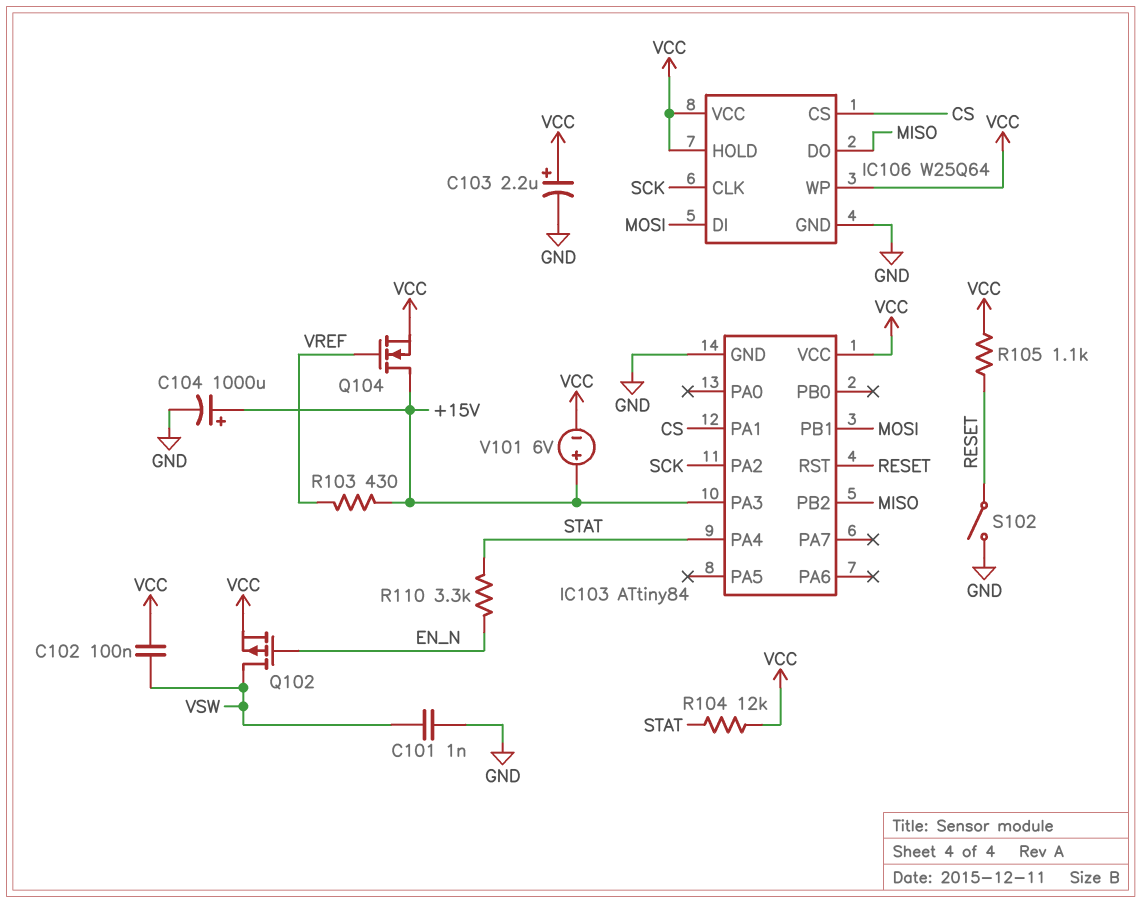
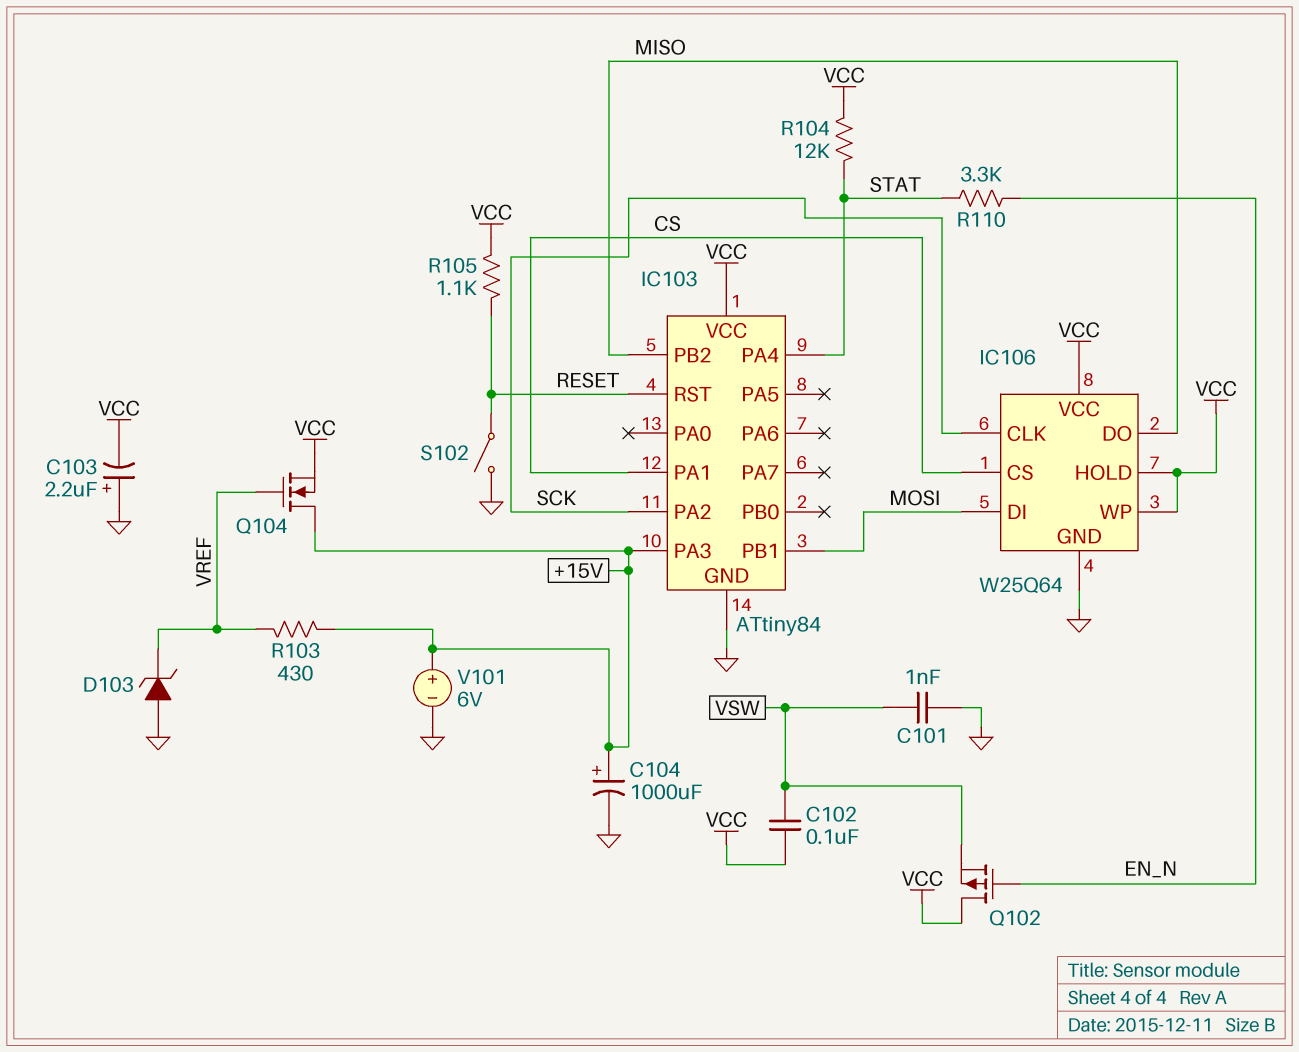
C103: 2.2uF (plus VCC, minus GND) -> 2.2uF (plus GND, minus VCC)
D103: none -> zener (A GND, K VREF)
Q102: PMOS (G EN_N, D VSW, S VCC) -> PMOS (G EN_N, D VCC, S VSW)
V101: 6V (plus +15V, minus VCC) -> 6V (plus +15V, minus GND)

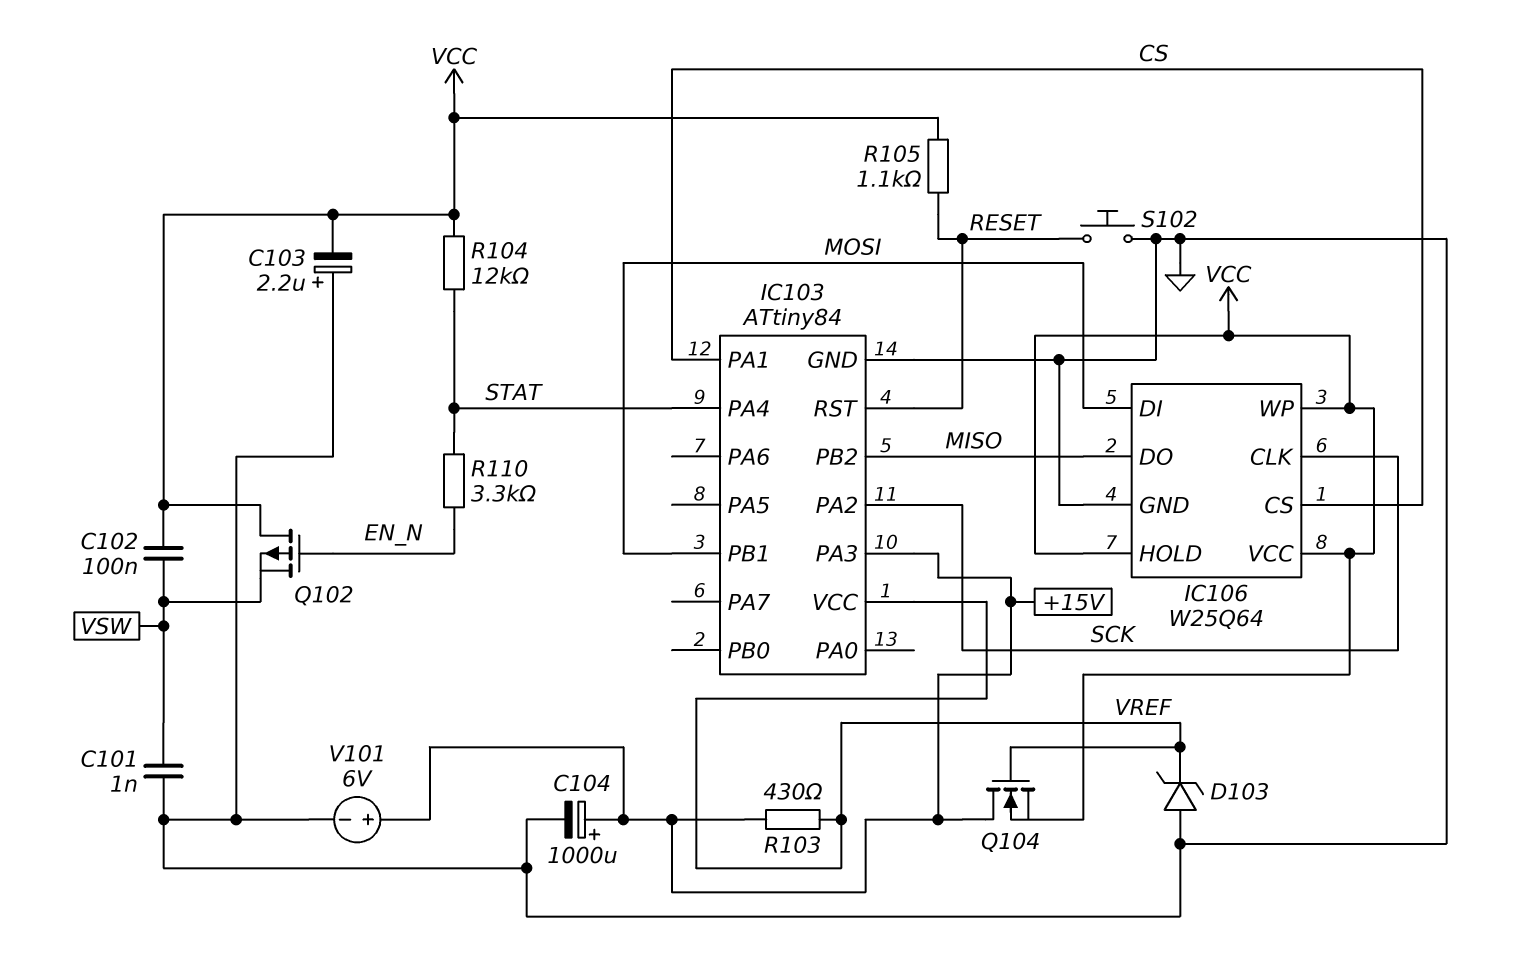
IC103 pin VCC: VCC -> VREF
S102: switch (GND, RESET) -> button (GND, RESET)

